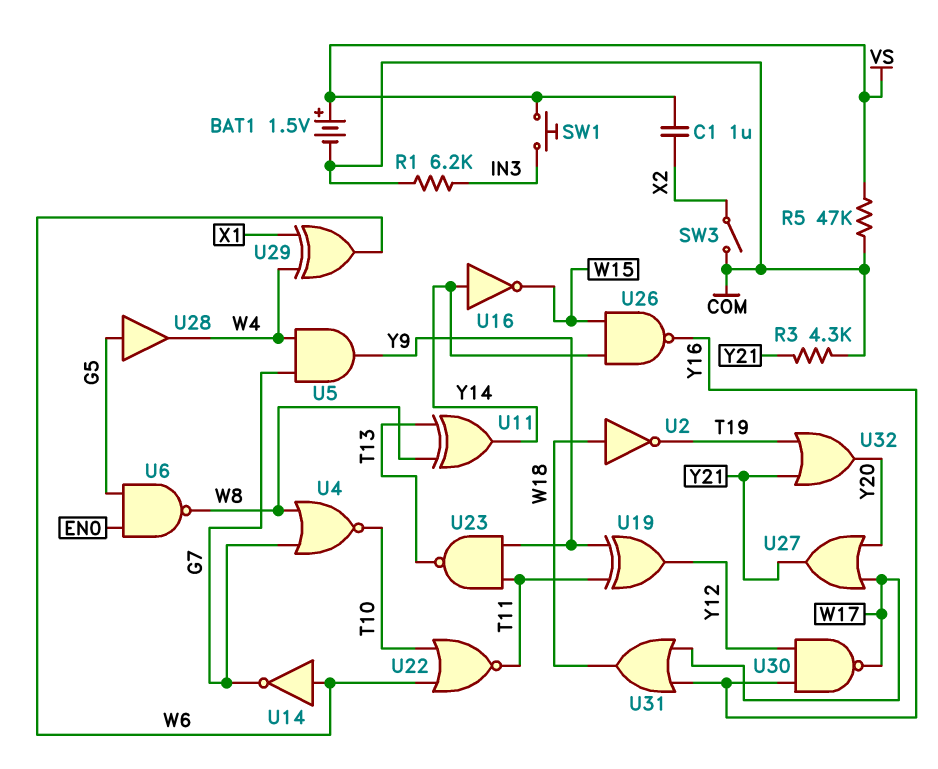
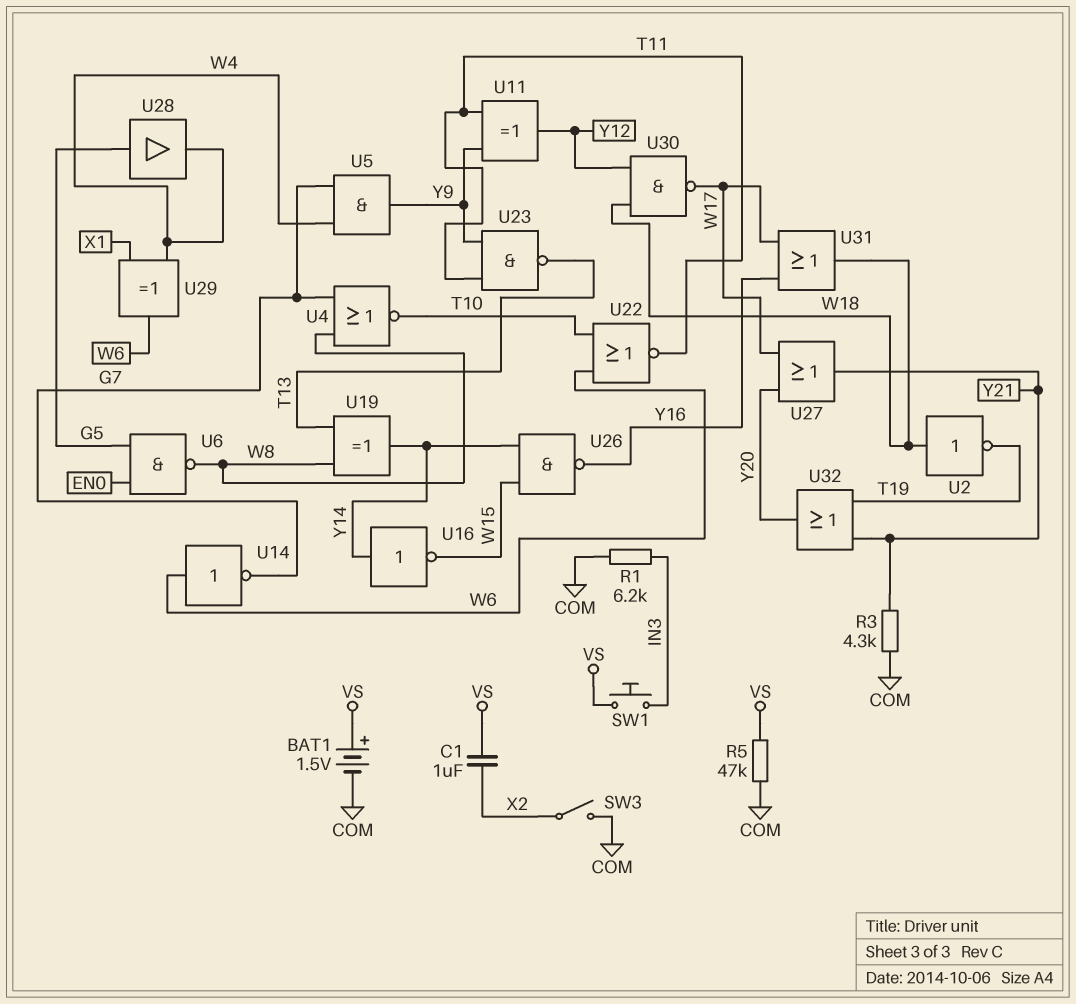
U11: XOR (in T13, in W8, out Y14) -> XOR (in T11, in Y9, out Y12)
U19: XOR (in T11, in Y9, out Y12) -> XOR (in T13, in W8, out Y14)
U30: NAND (in Y12, in Y16, out W17) -> NAND (in W18, in Y12, out W17)

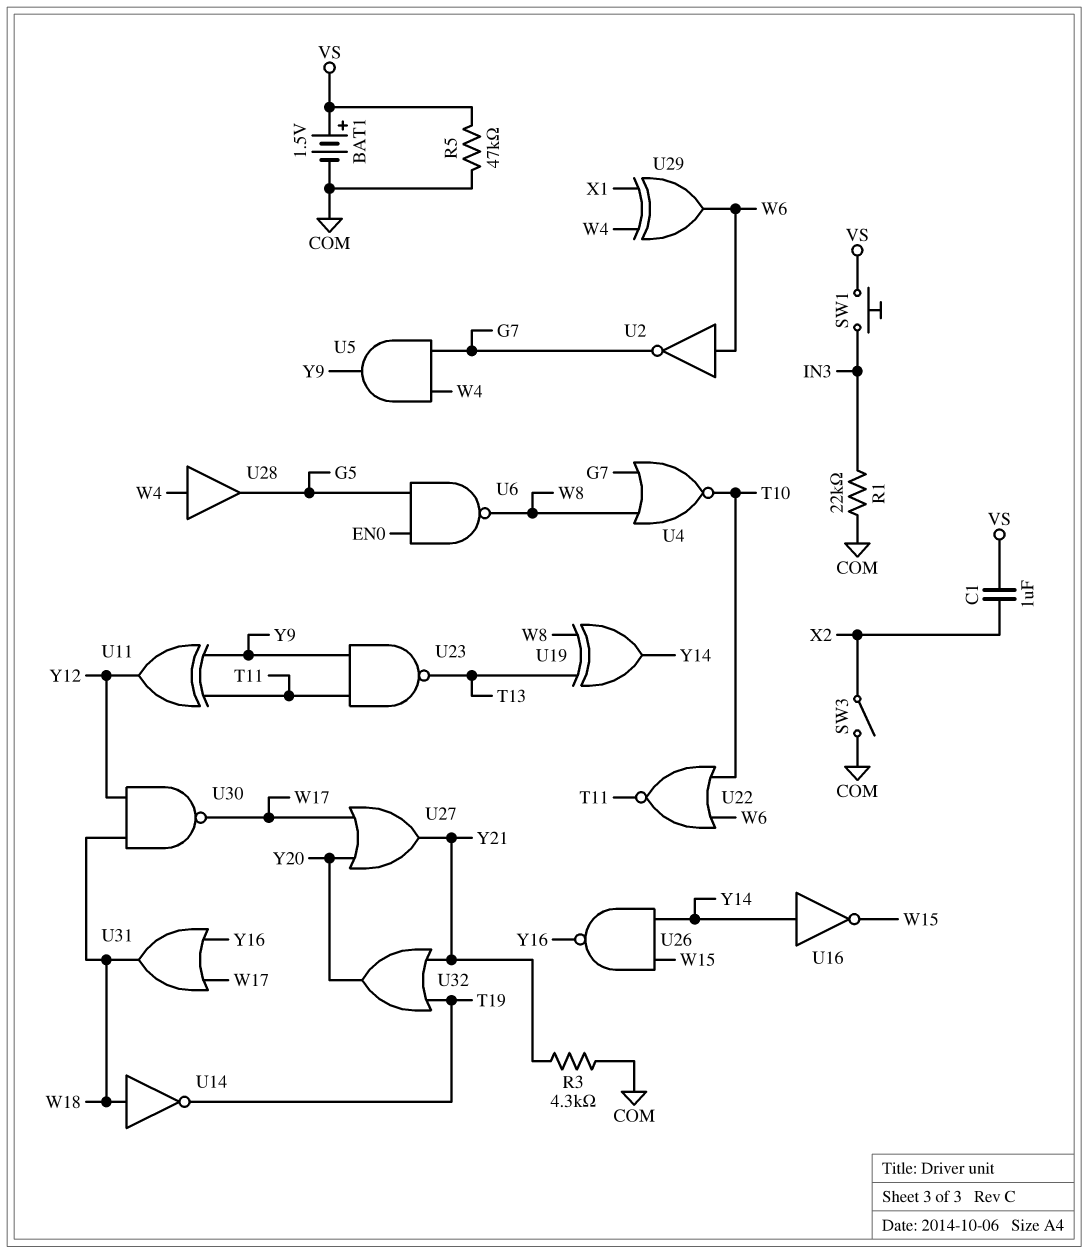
R1: 6.2k (COM, IN3) -> 22k (COM, IN3)
U2: NOT (in W18, out T19) -> NOT (in W6, out G7)
U14: NOT (in W6, out G7) -> NOT (in W18, out T19)
U28: buffer (in G5, out W4) -> buffer (in W4, out G5)

